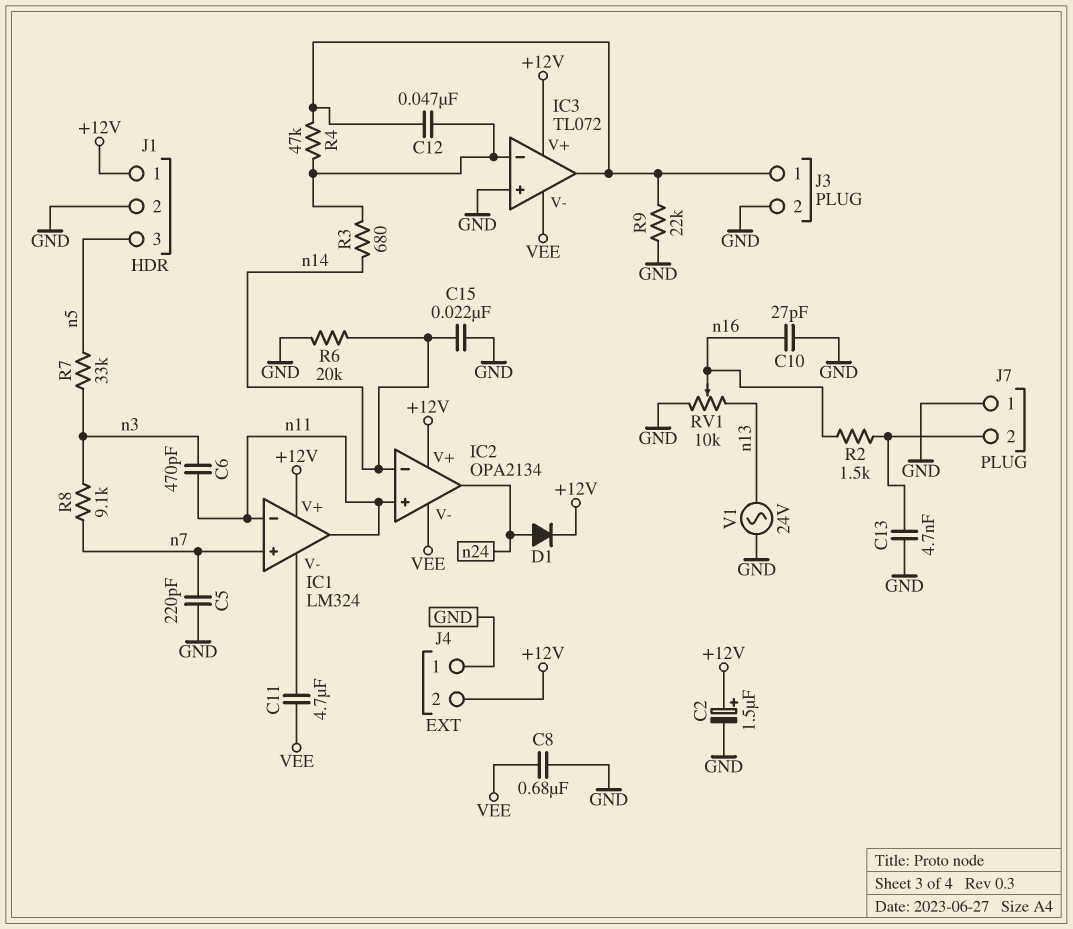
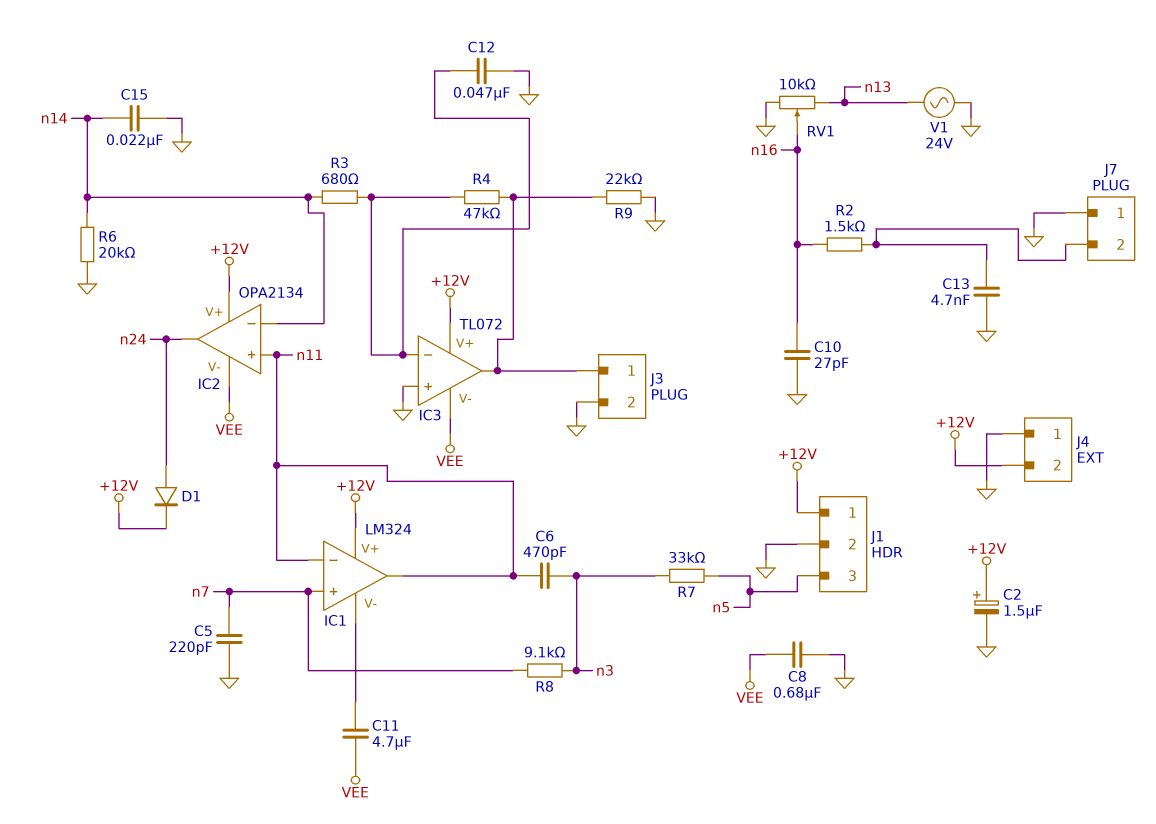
C12: 47nF (IC3/in-, IC3/out) -> 47nF (GND, IC3/in-)

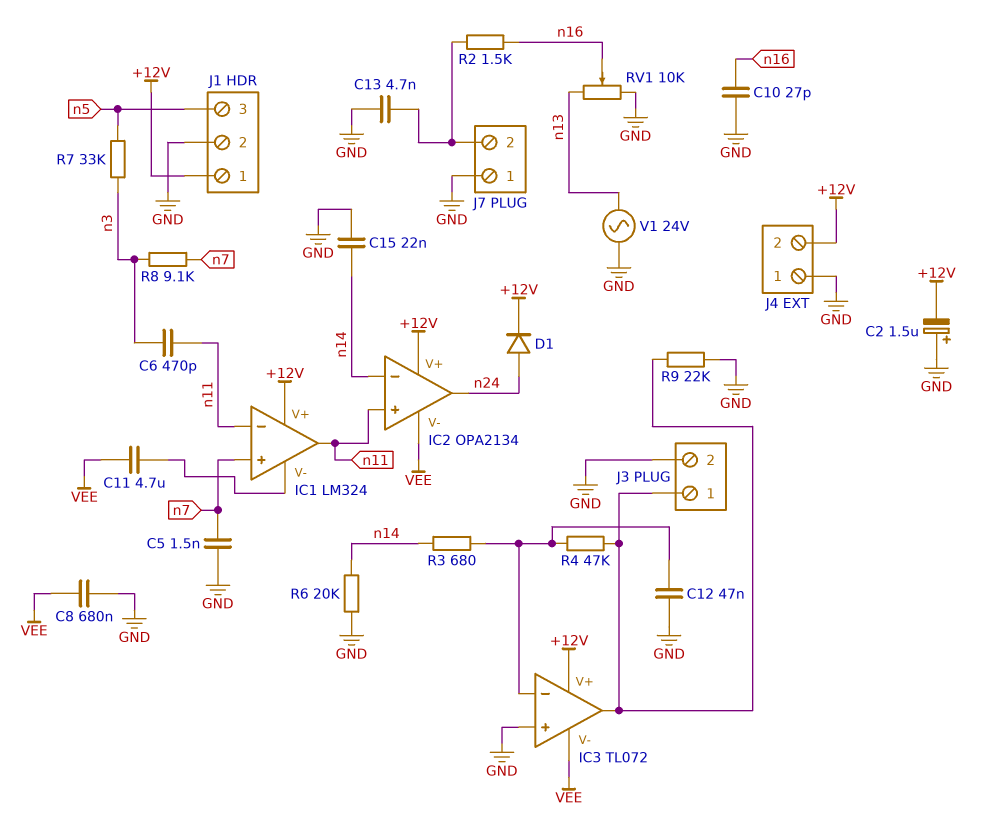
C2: 1.5uF (plus +12V, minus GND) -> 1.5uF (plus GND, minus +12V)
C5: 220pF (GND, n7) -> 1.5nF (GND, n7)

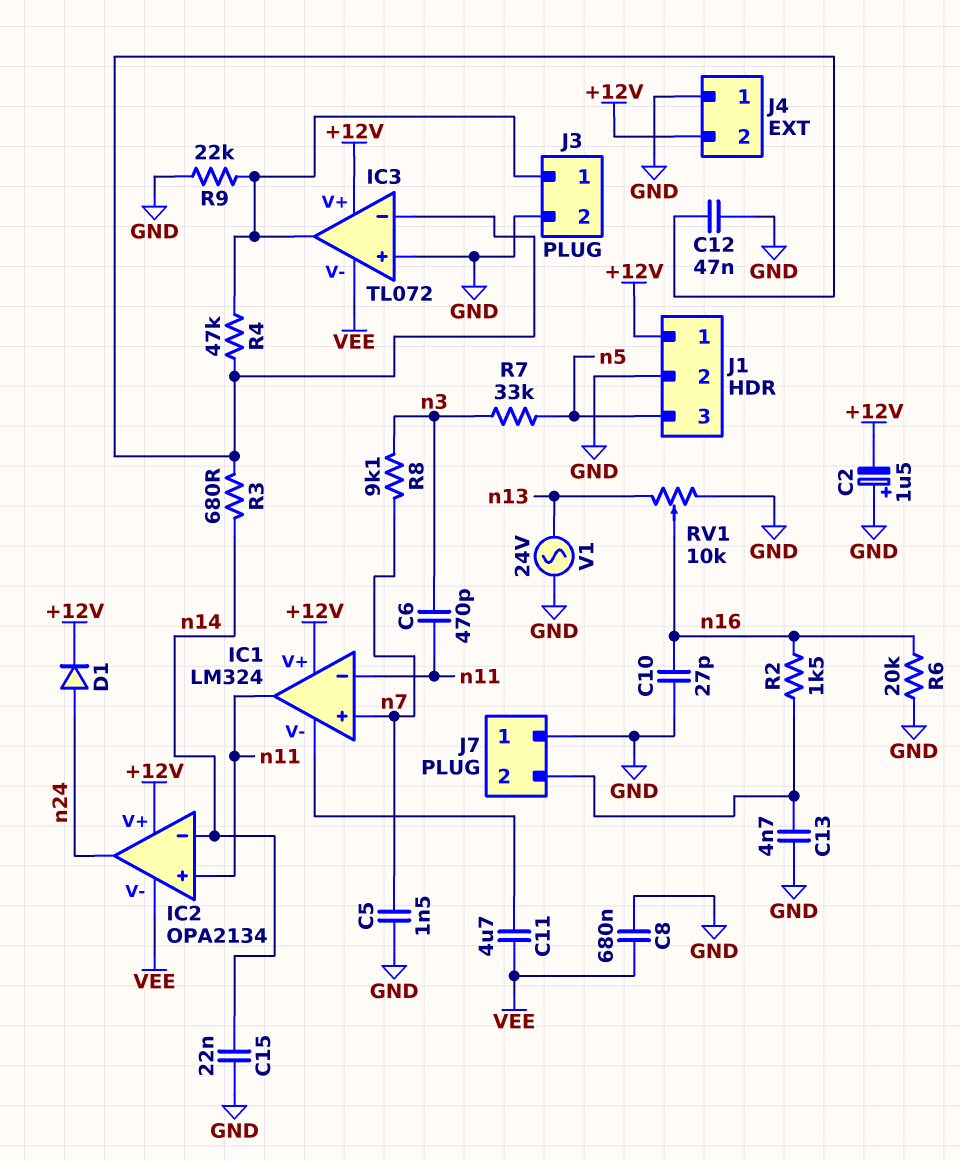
R6: 20k (GND, n14) -> 20k (GND, n16)

